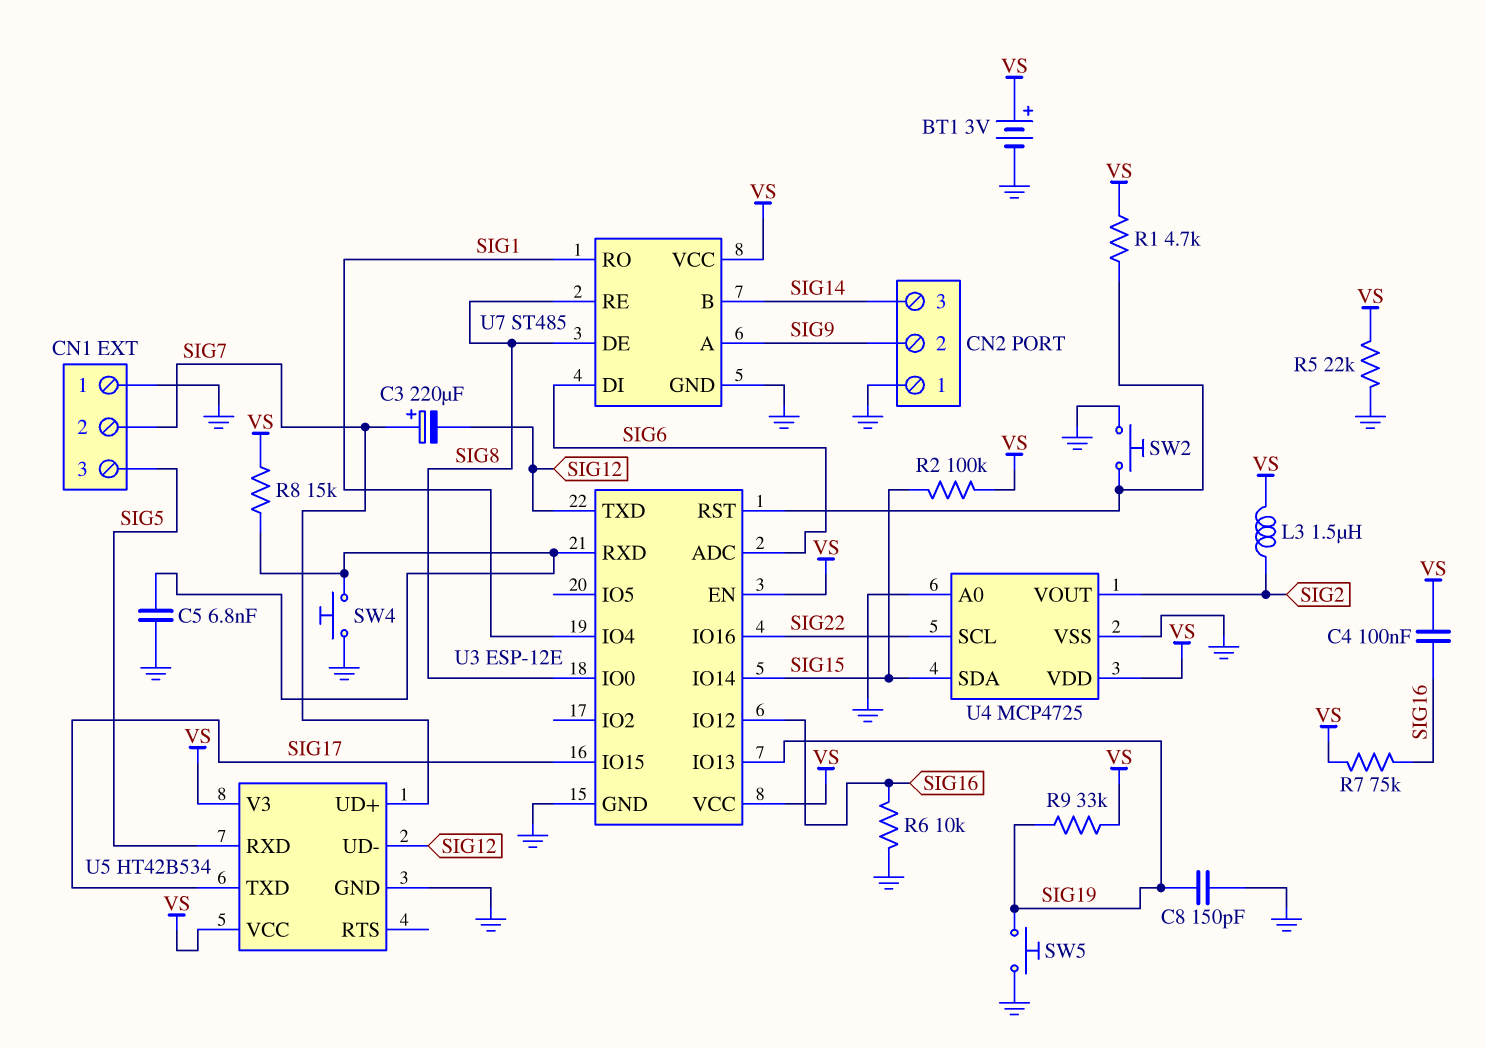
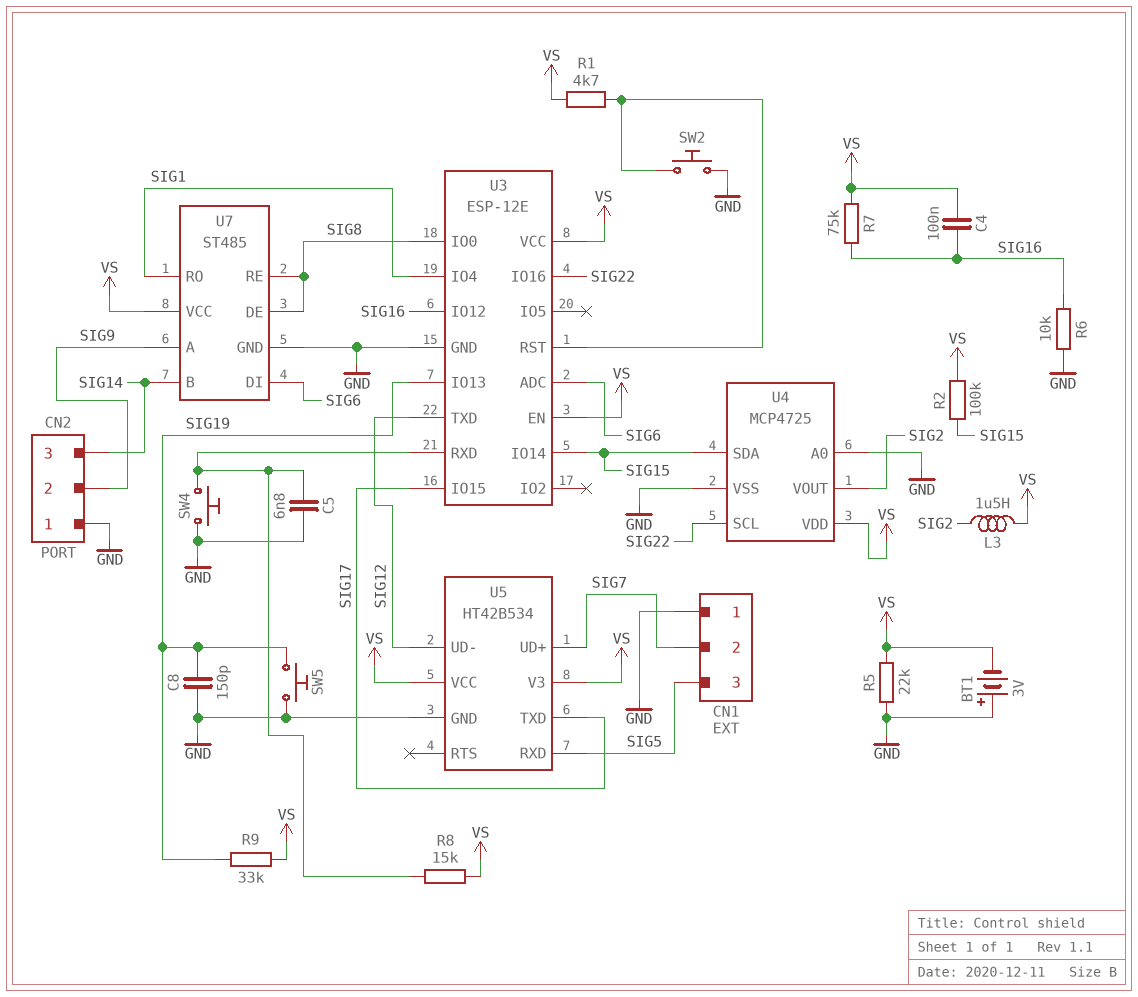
BT1: 3V (plus VS, minus GND) -> 3V (plus GND, minus VS)
C3: 220uF (plus SIG7, minus SIG12) -> none

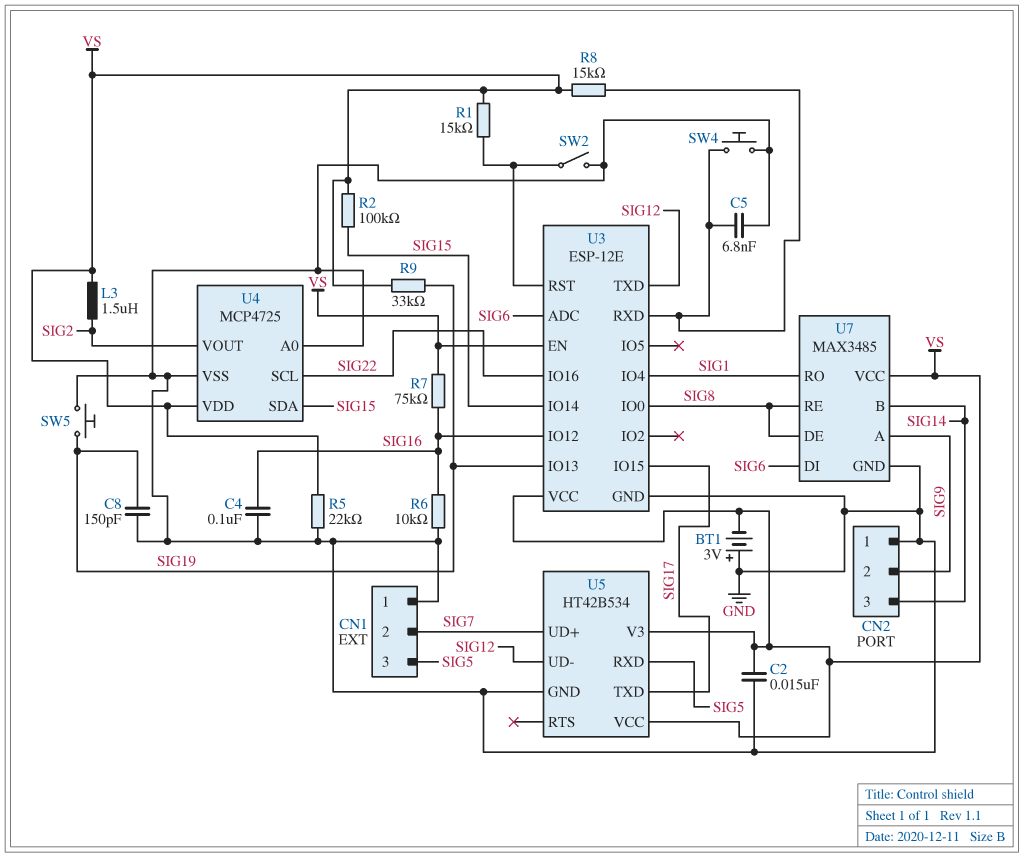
C2: none -> 15nF (GND, VS)
C4: 100nF (SIG16, VS) -> 100nF (GND, SIG16)
R1: 4.7k (U3/RST, VS) -> 15k (U3/RST, VS)
SW2: button (GND, U3/RST) -> switch (GND, U3/RST)
U7: ST485 -> MAX3485

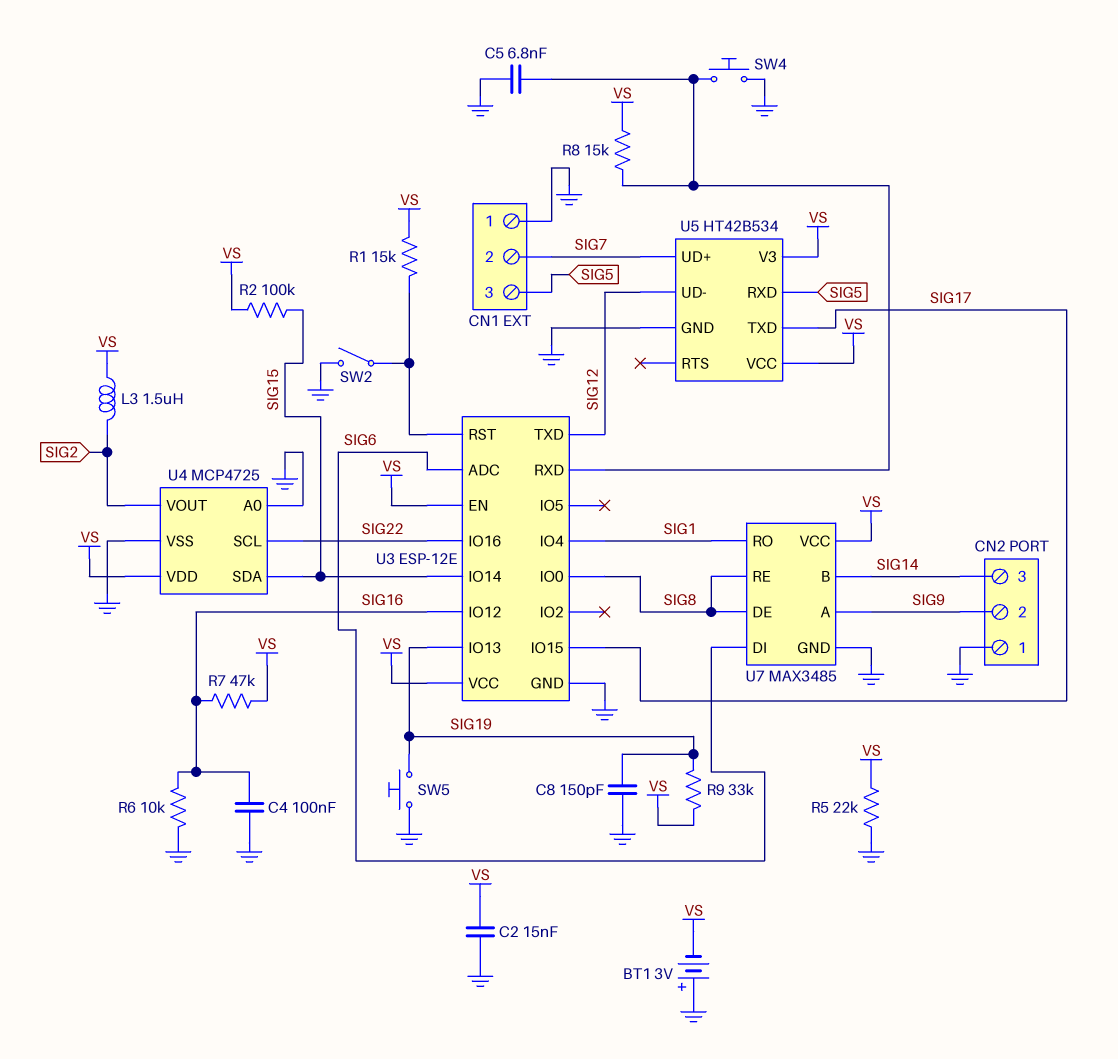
R7: 75k (SIG16, VS) -> 47k (SIG16, VS)

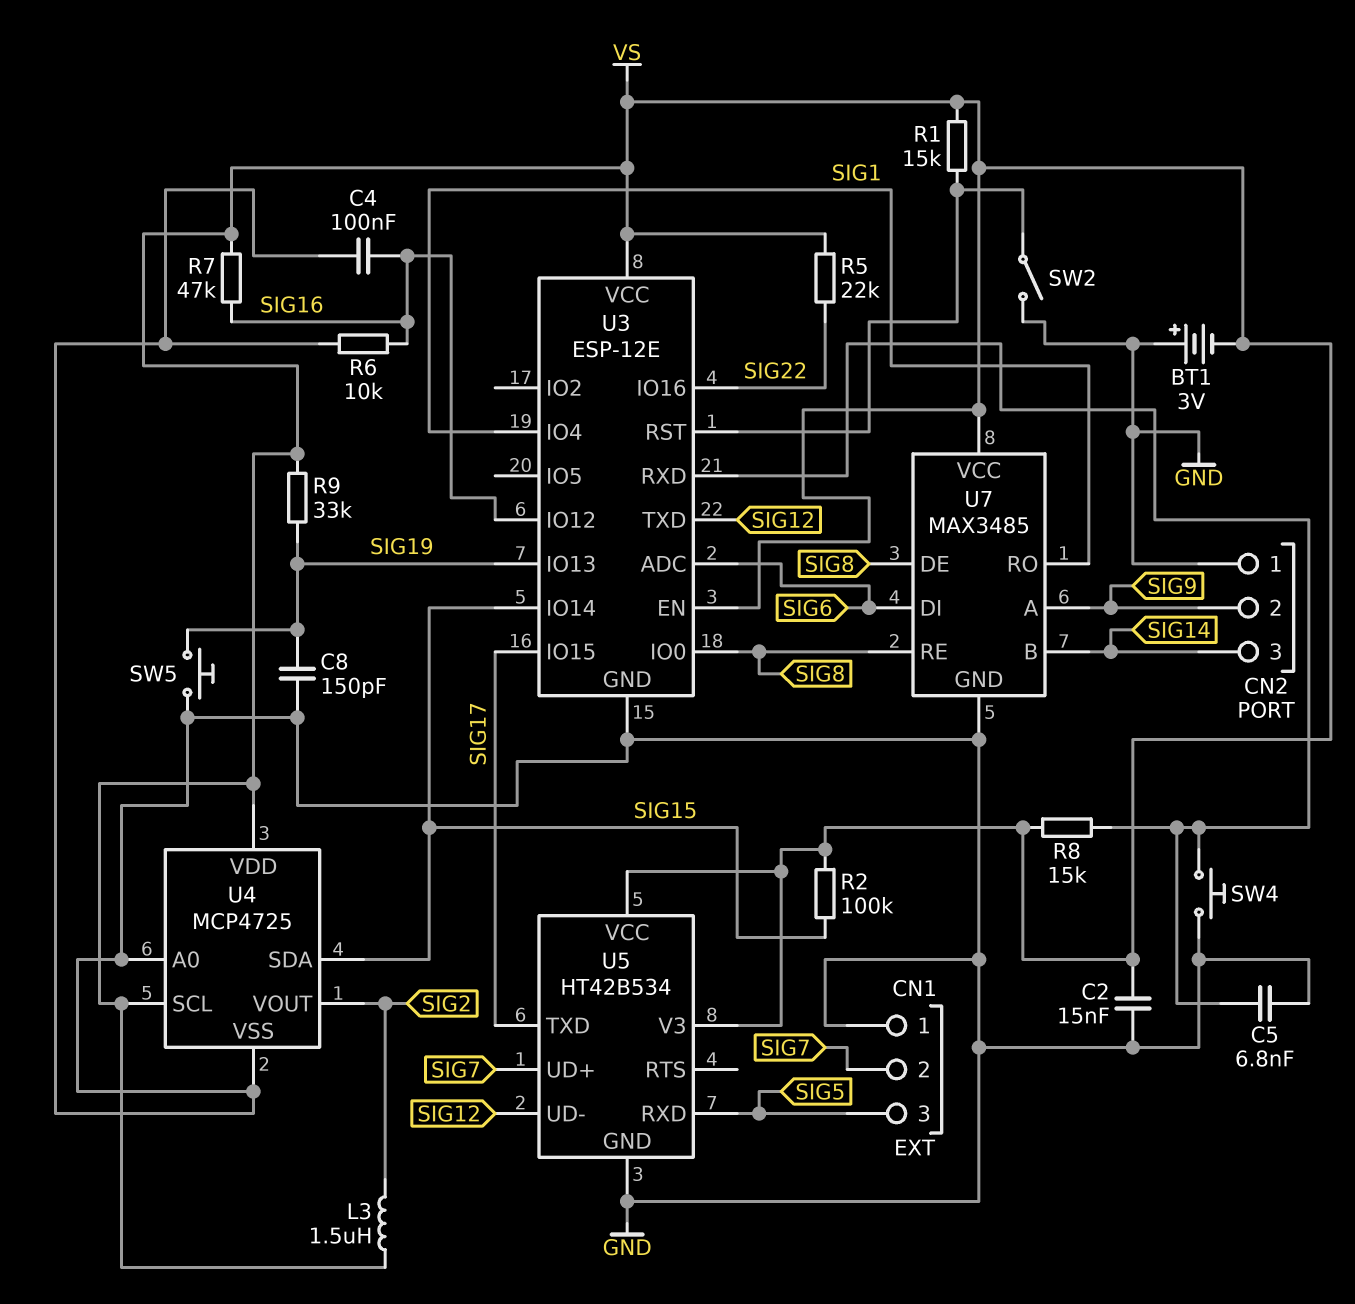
R5: 22k (GND, VS) -> 22k (SIG22, VS)
U4 pin SCL: SIG22 -> VS

